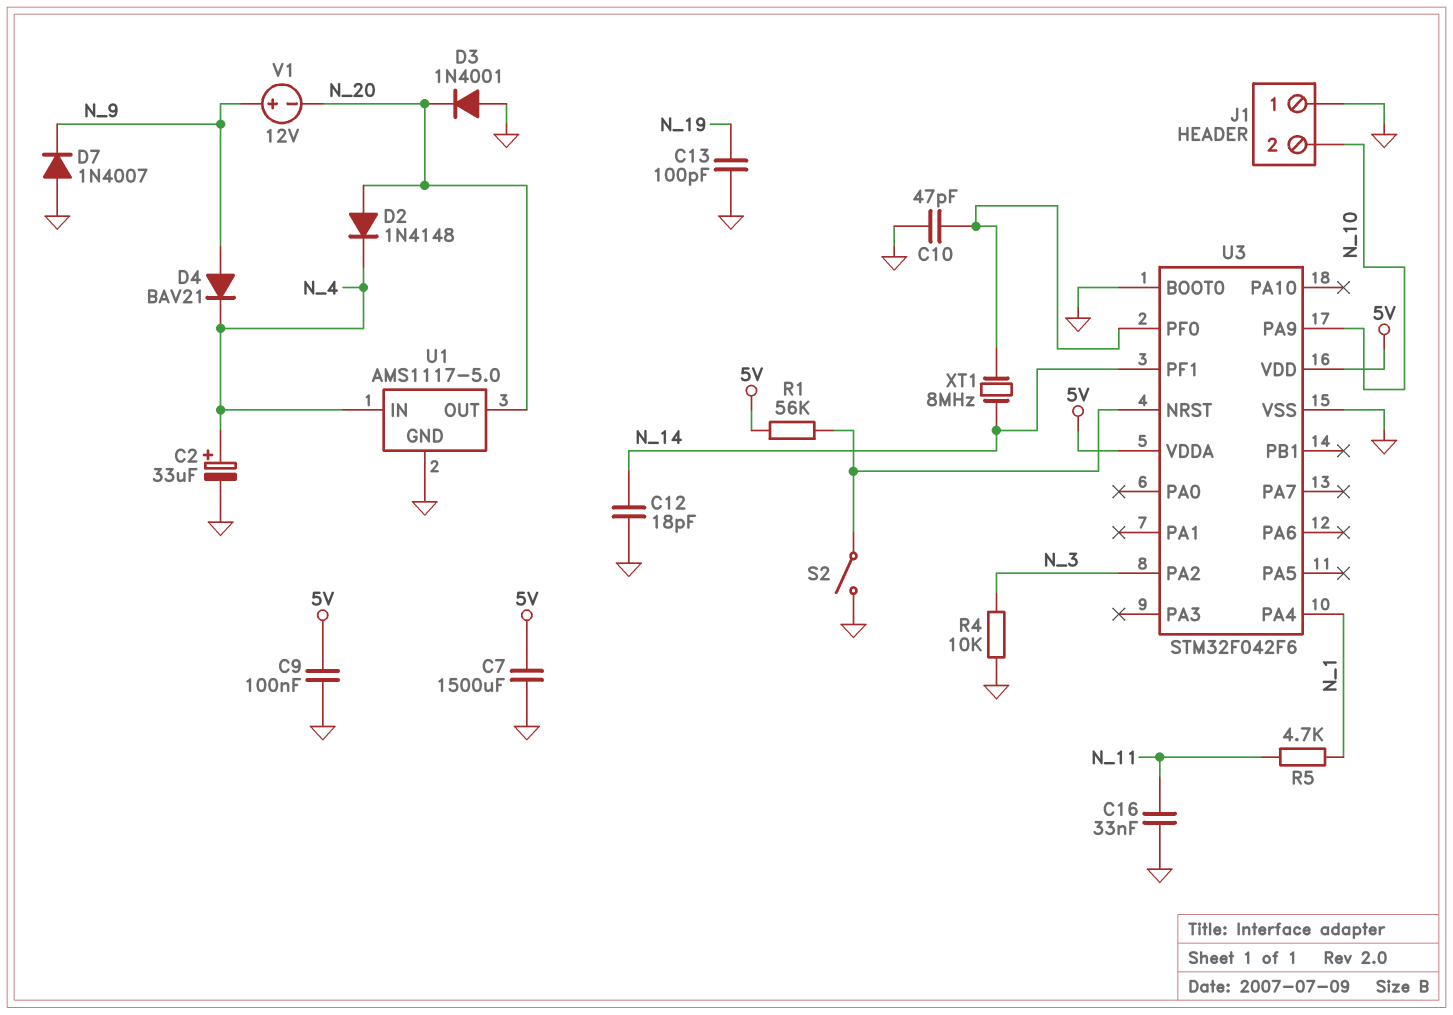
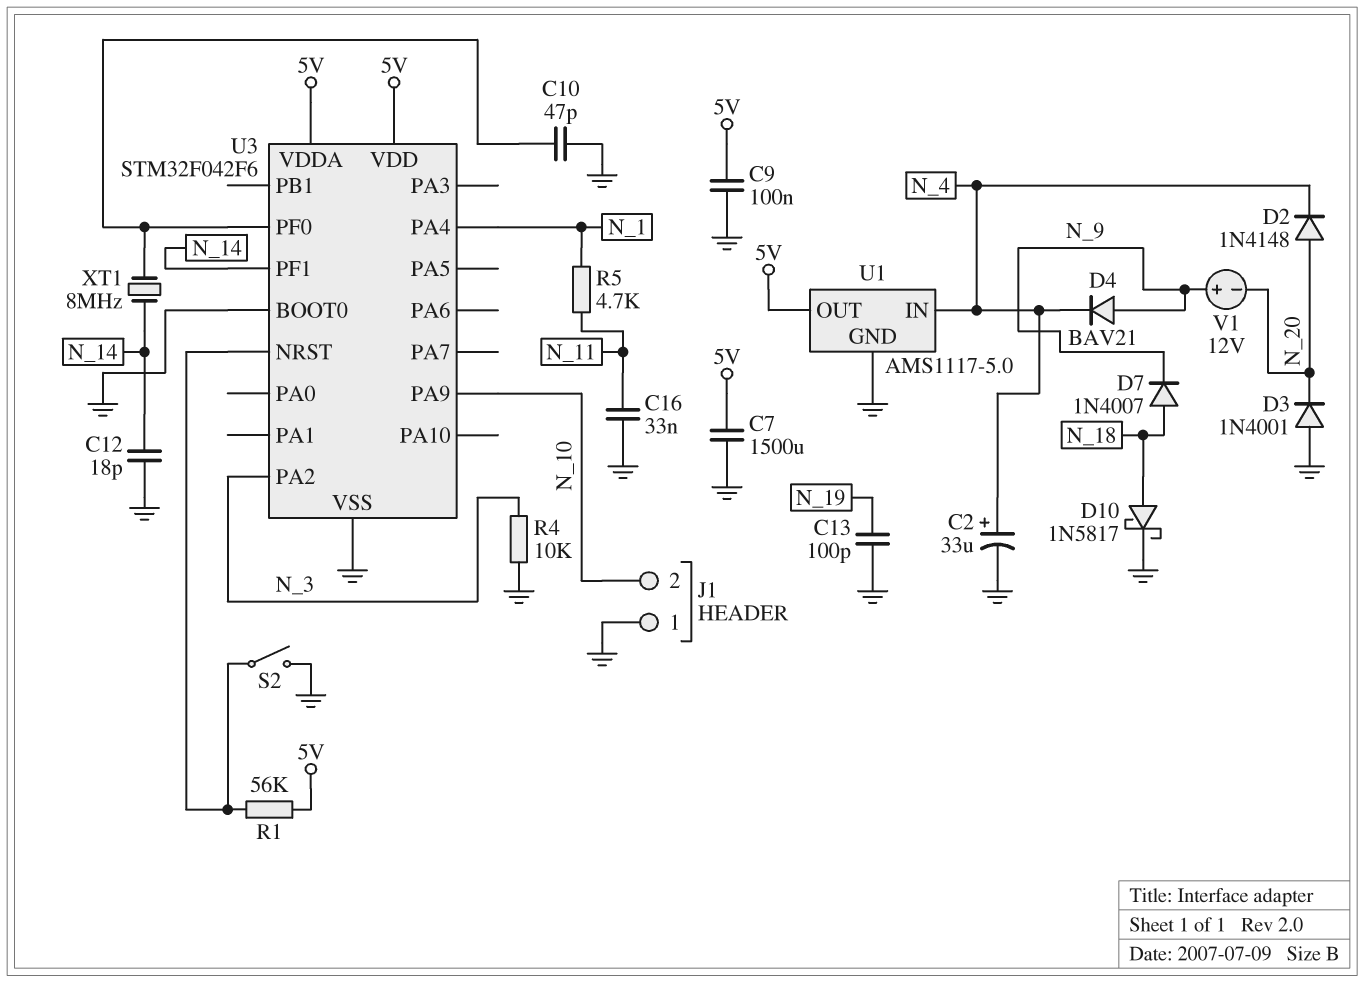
D7: diode 1N4007 (A GND, K N_9) -> diode 1N4007 (A N_18, K N_9)
D10: none -> schottky 1N5817 (A N_18, K GND)
U1 pin OUT: N_20 -> 5V

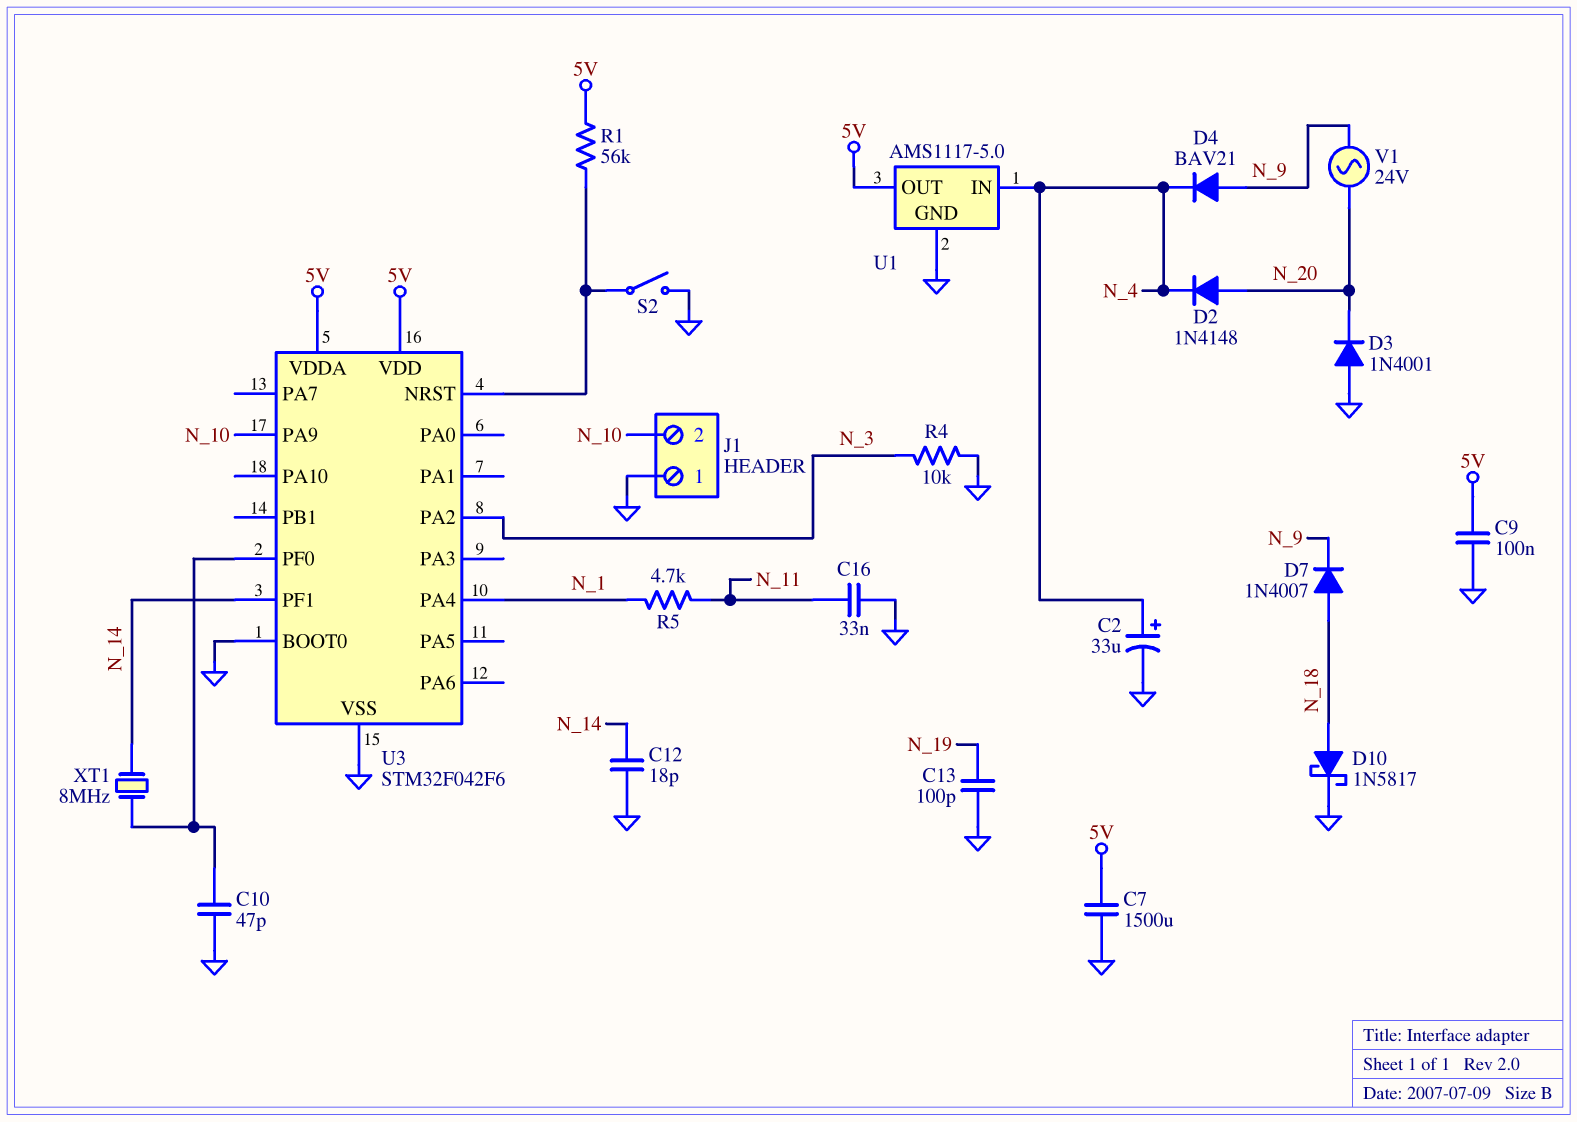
V1: 12V (plus N_9, minus N_20) -> AC 24V (N_9, N_20)

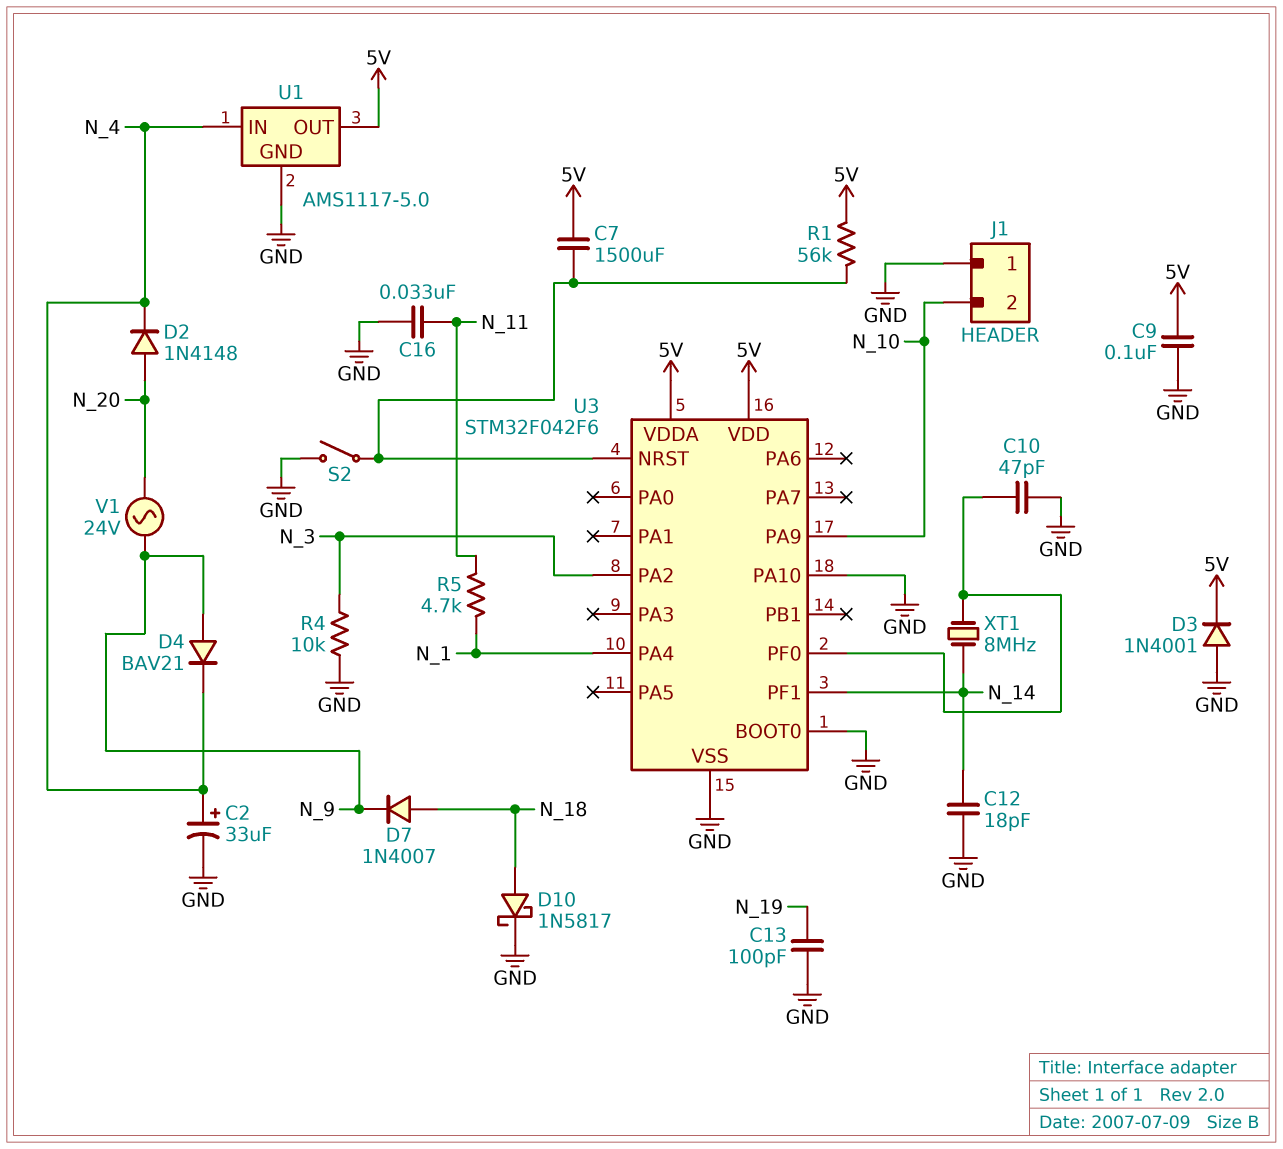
C7: 1500uF (5V, GND) -> 1500uF (5V, U3/NRST)
D3: diode 1N4001 (A GND, K N_20) -> diode 1N4001 (A GND, K 5V)
U3 pin PA10: none -> GND

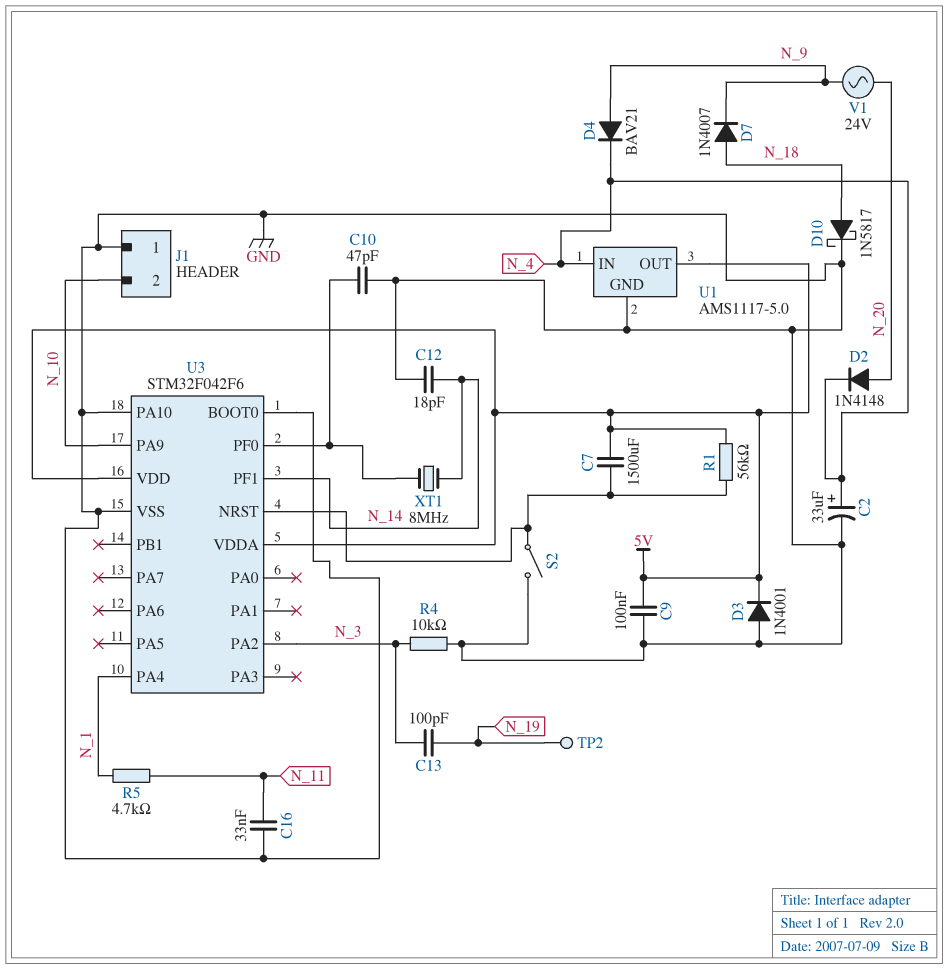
C13: 100pF (GND, N_19) -> 100pF (N_3, N_19)
TP2: none -> test point (N_19)

